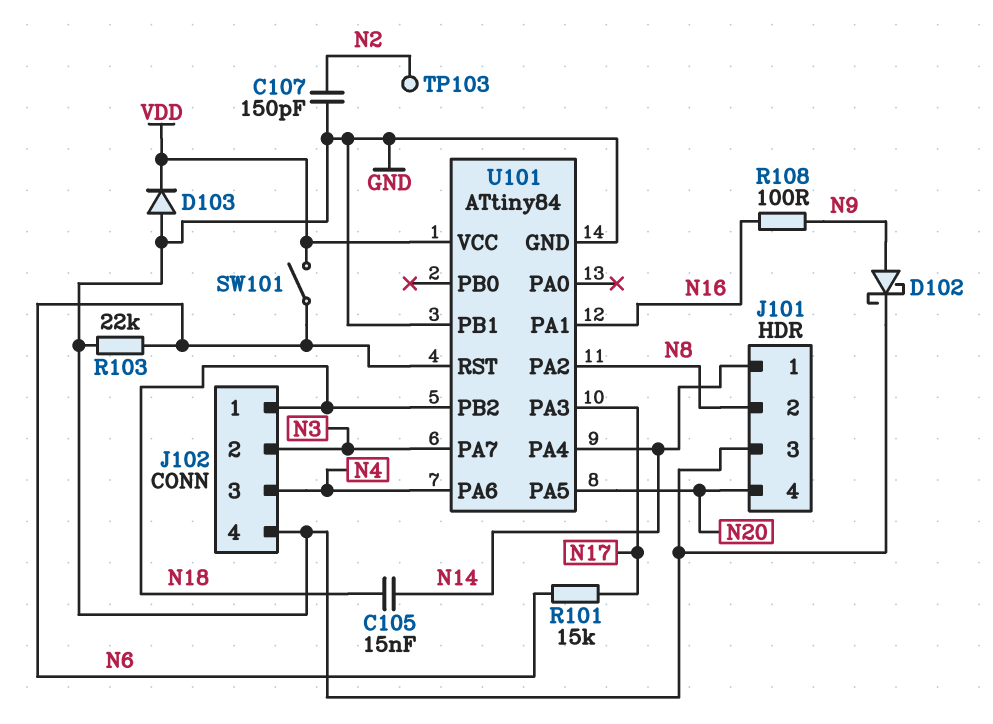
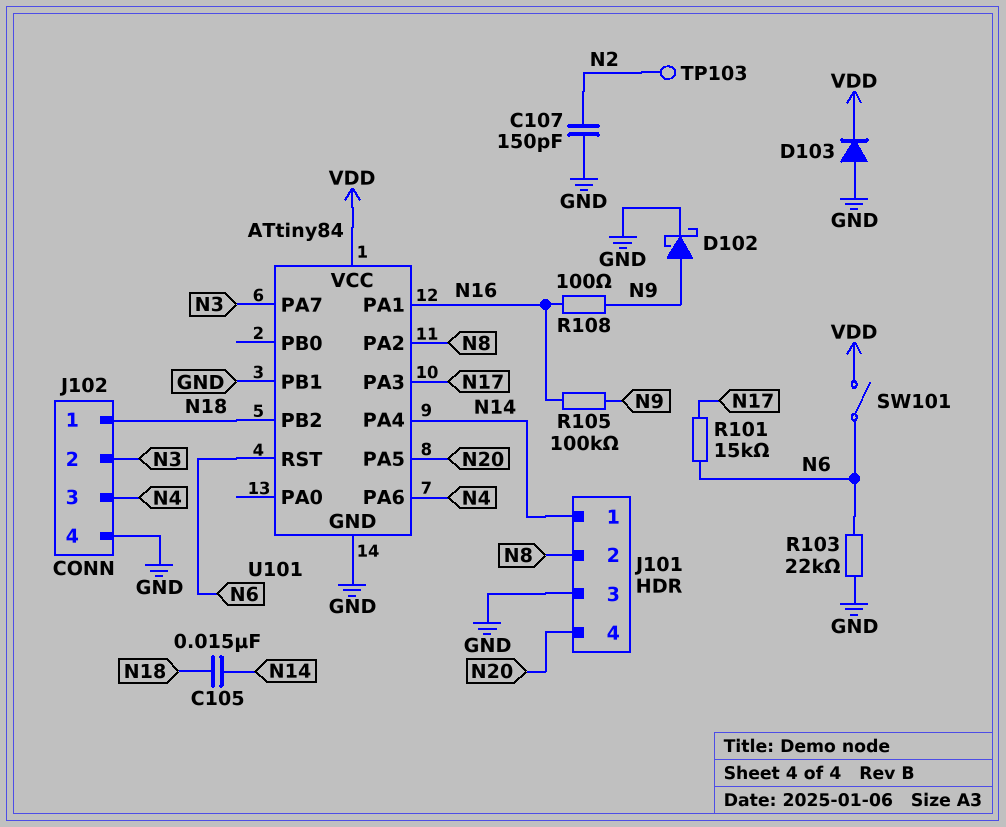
R105: none -> 100k (N9, N16)

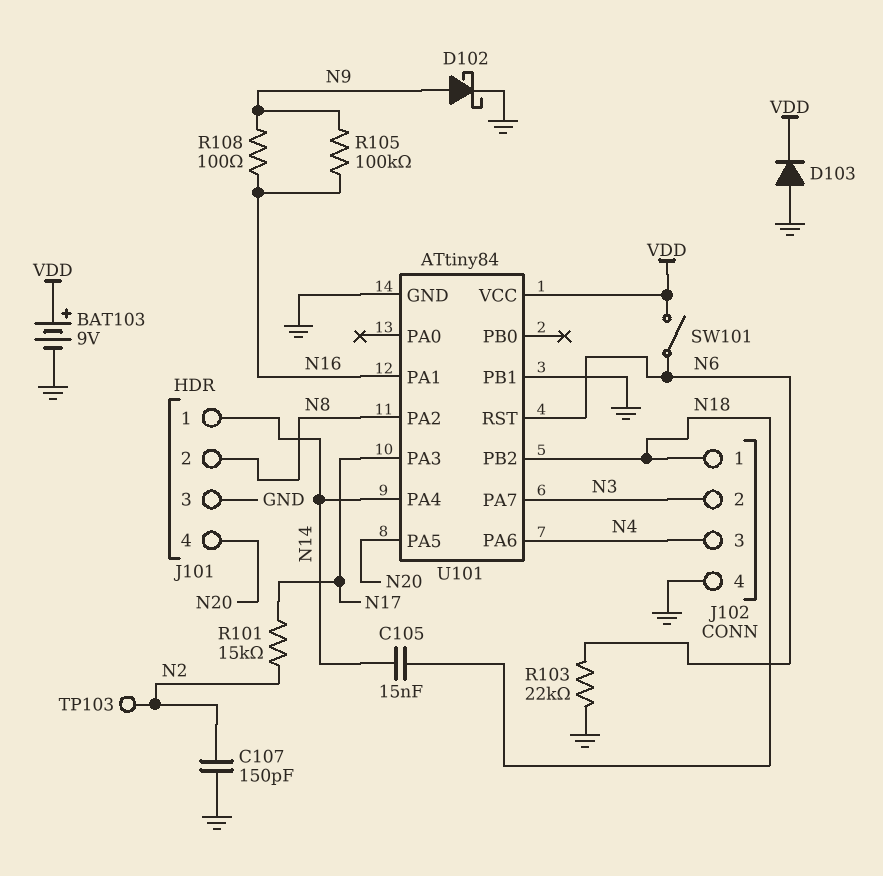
BAT103: none -> 9V (plus VDD, minus GND)
R101: 15k (N6, N17) -> 15k (N2, N17)

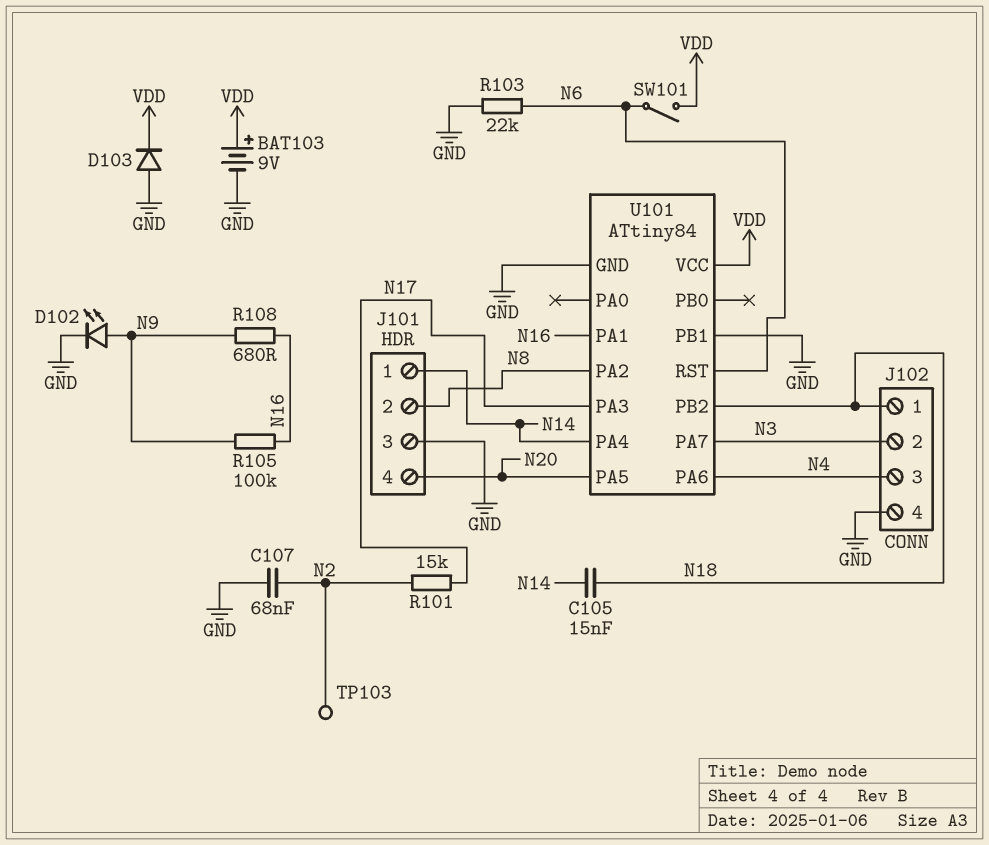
C107: 150pF (GND, N2) -> 68nF (GND, N2)
D102: schottky (A N9, K GND) -> LED (A N9, K GND)
R108: 100 (N9, N16) -> 680 (N9, N16)

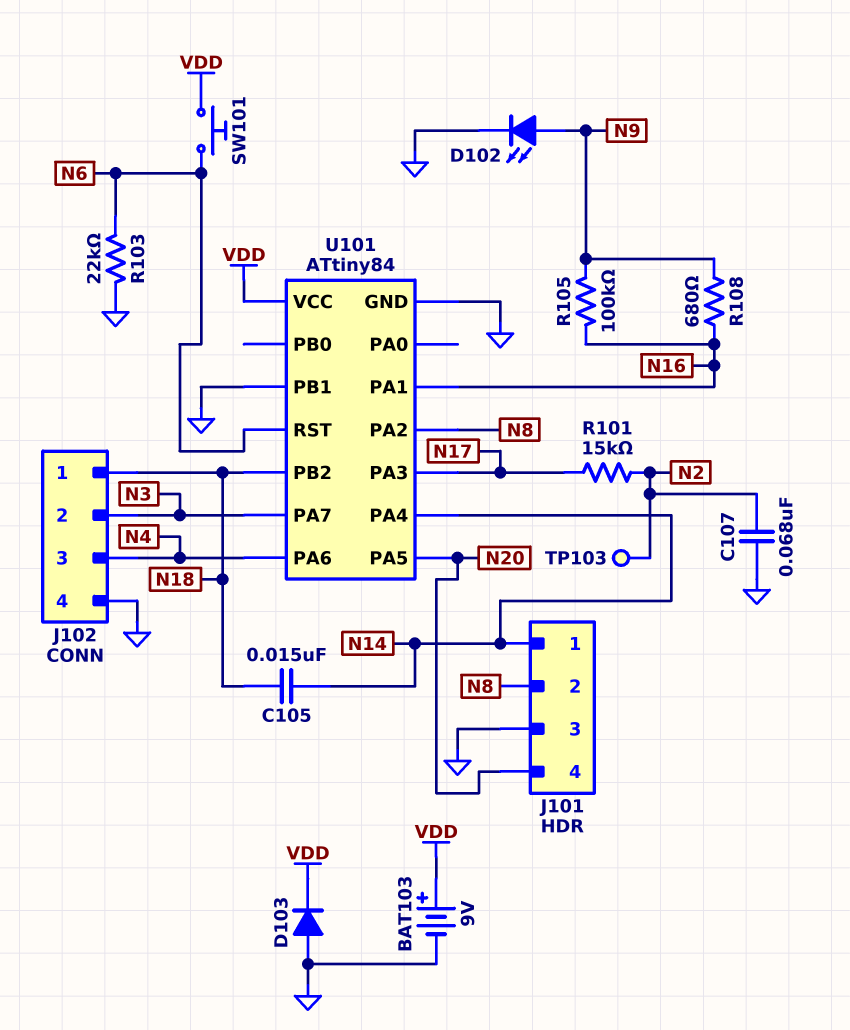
SW101: switch (N6, VDD) -> button (N6, VDD)

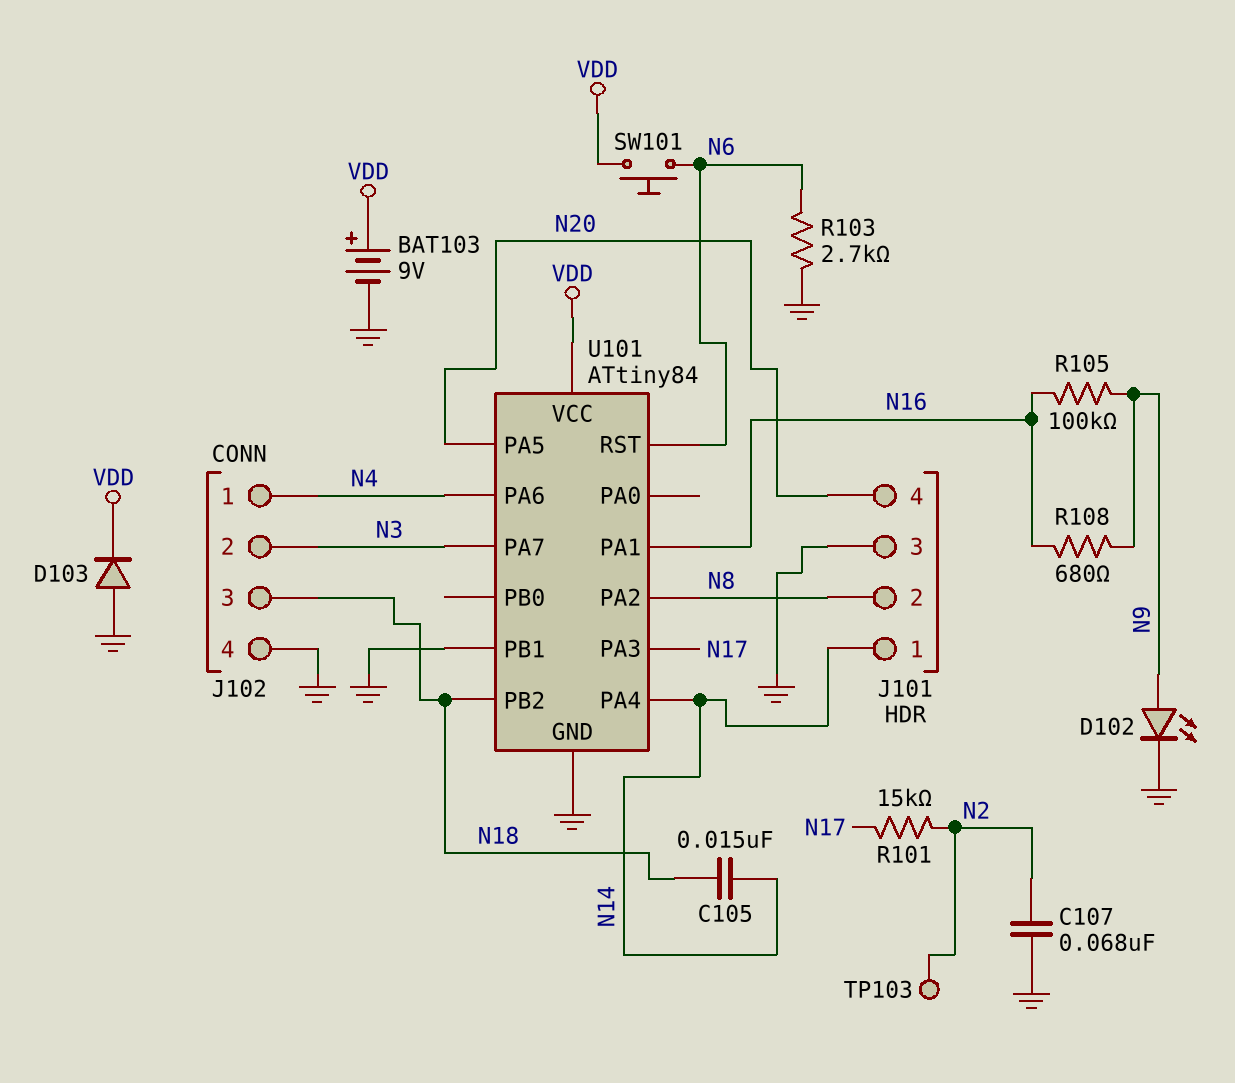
J102 pin 1: N18 -> N4
J102 pin 3: N4 -> N18
R103: 22k (GND, N6) -> 2.7k (GND, N6)

